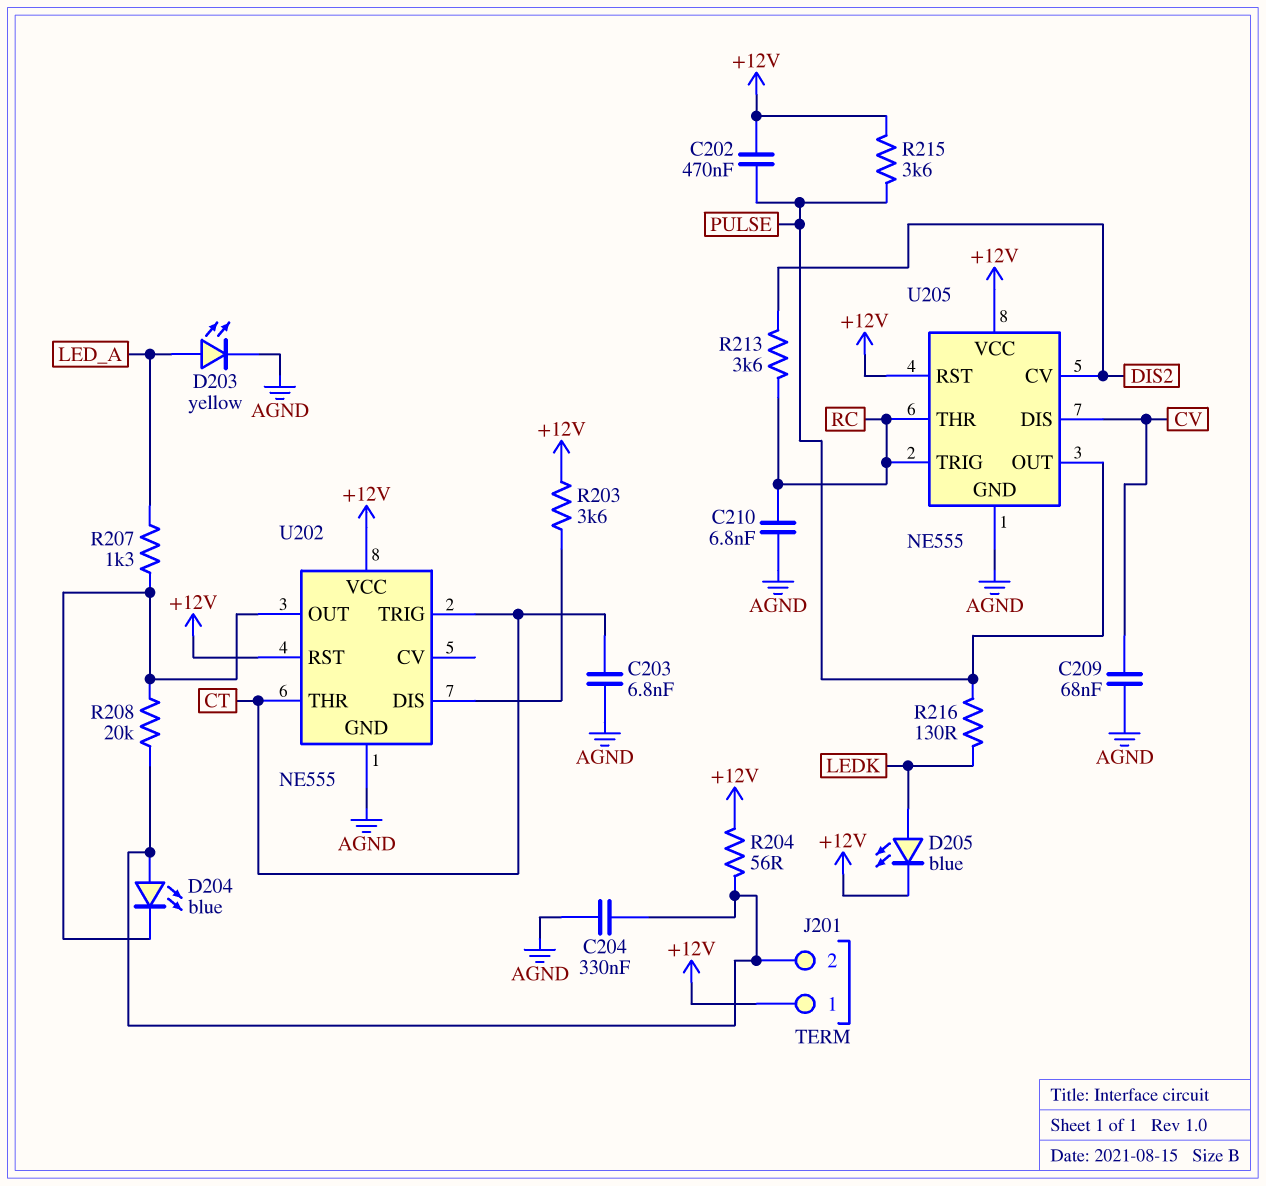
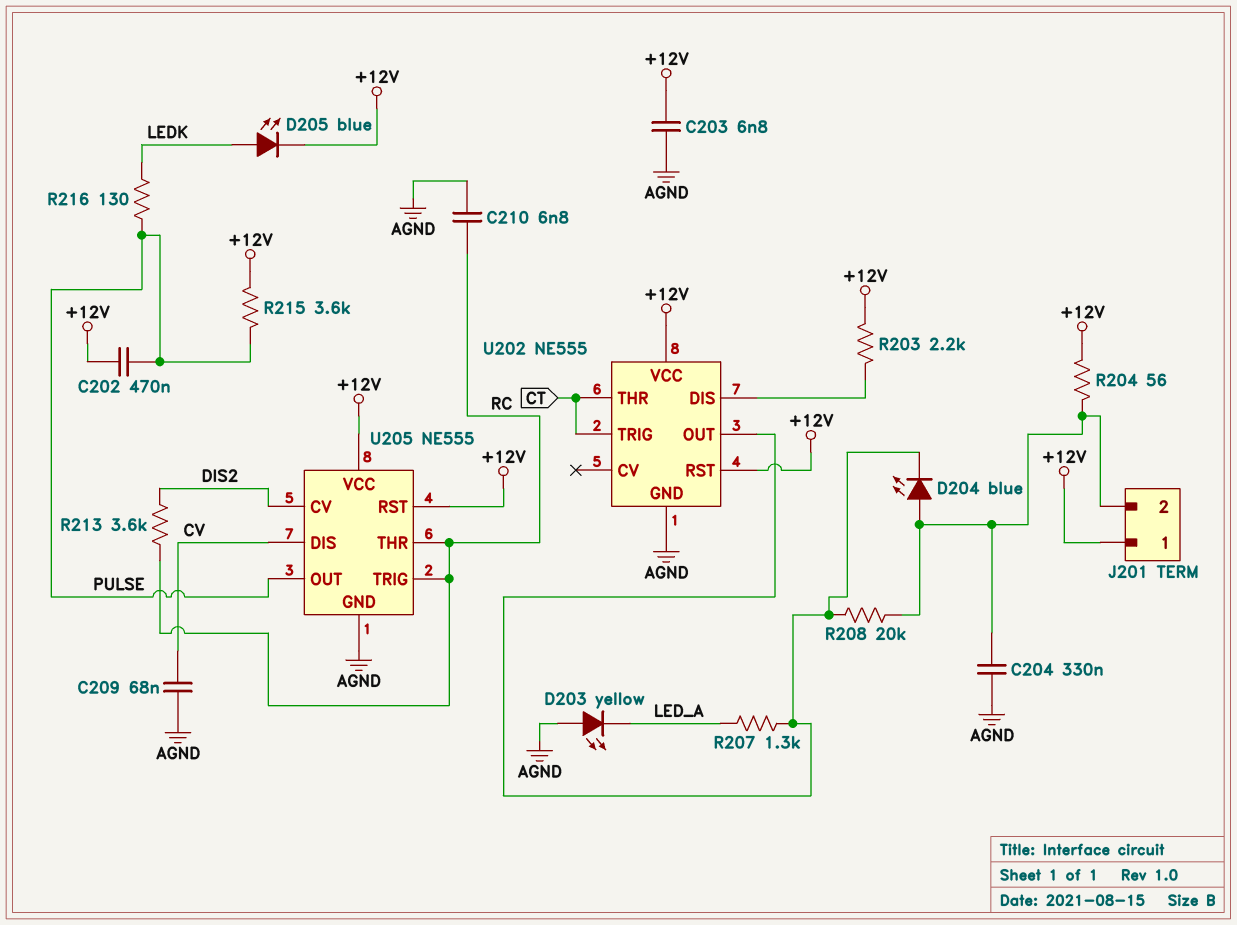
C203: 6.8nF (AGND, CT) -> 6.8nF (+12V, AGND)
D203: LED yellow (A LED_A, K AGND) -> LED yellow (A AGND, K LED_A)
R203: 3.6k (+12V, U202/DIS) -> 2.2k (+12V, U202/DIS)

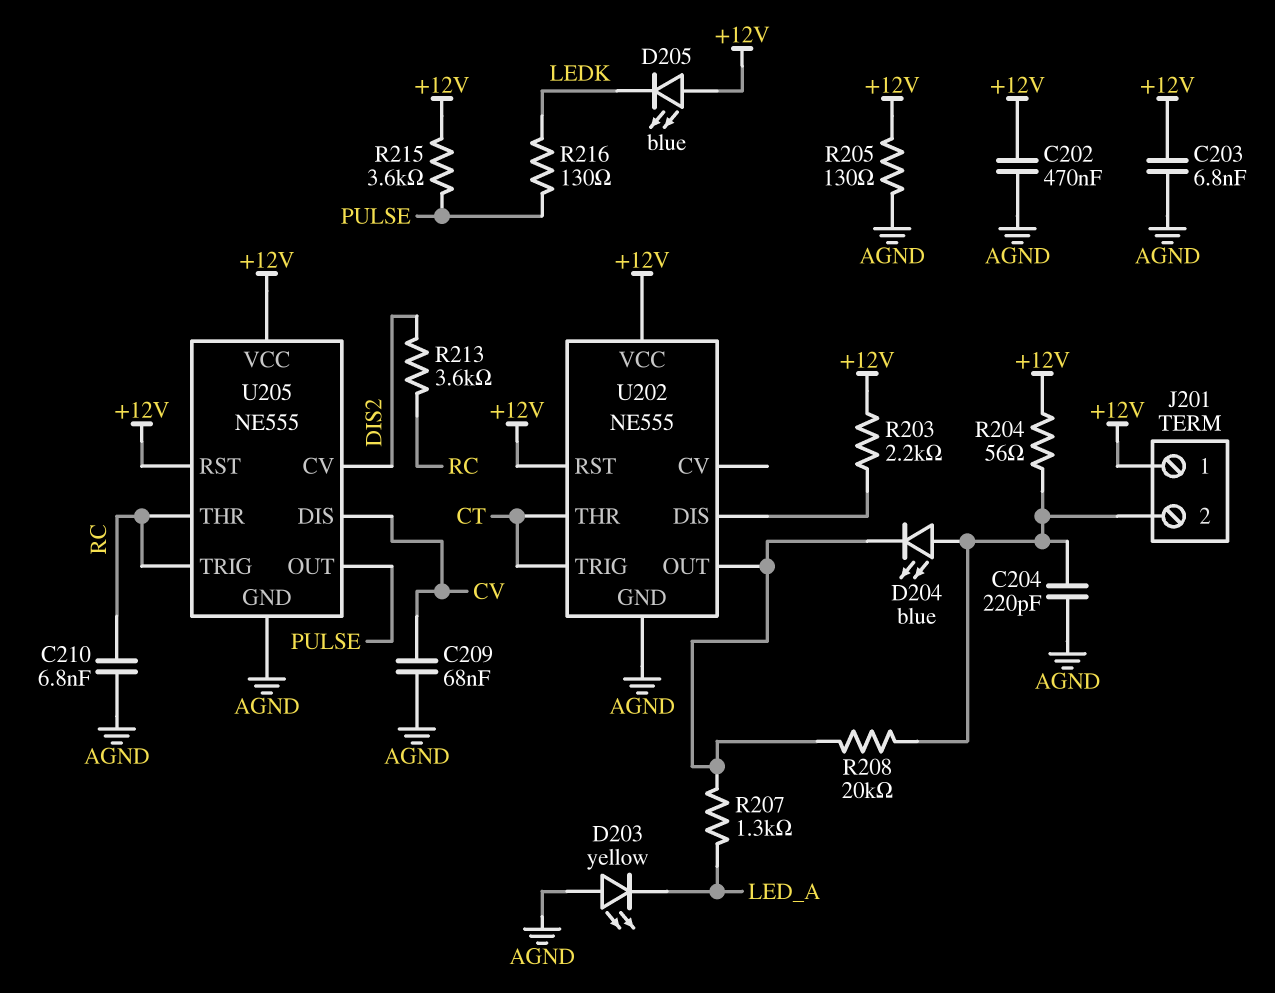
C202: 470nF (+12V, PULSE) -> 470nF (+12V, AGND)
C204: 330nF (AGND, J201/2) -> 220pF (AGND, J201/2)
D205: LED blue (A LEDK, K +12V) -> LED blue (A +12V, K LEDK)
R205: none -> 130 (+12V, AGND)

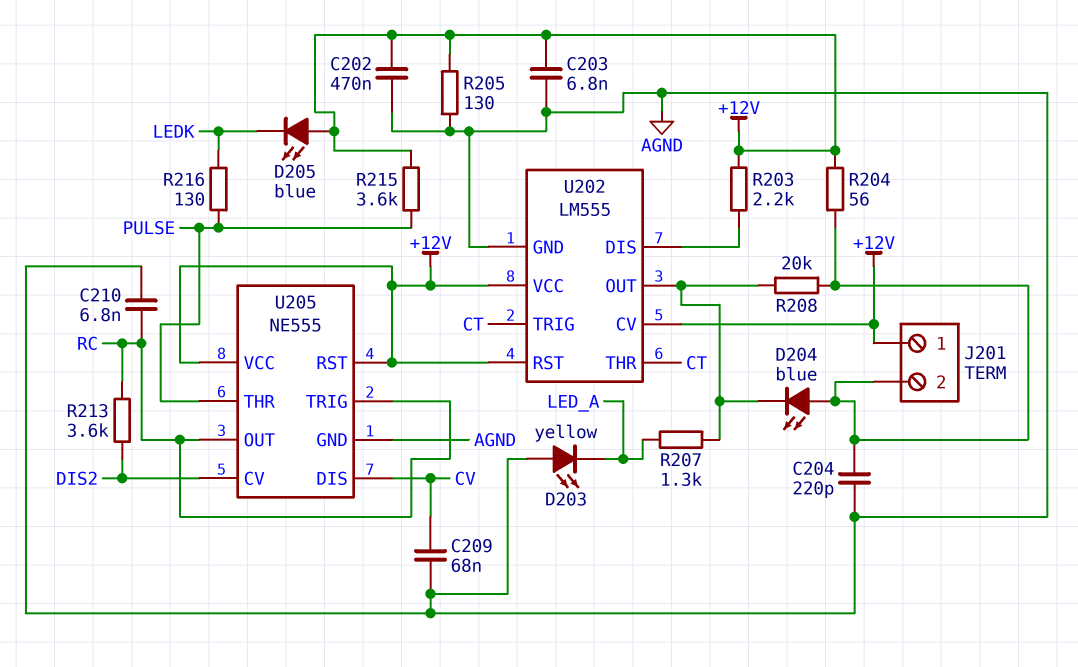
U202: NE555 -> LM555
U202 pin CV: none -> +12V
U205 pin OUT: PULSE -> RC
U205 pin THR: RC -> PULSE

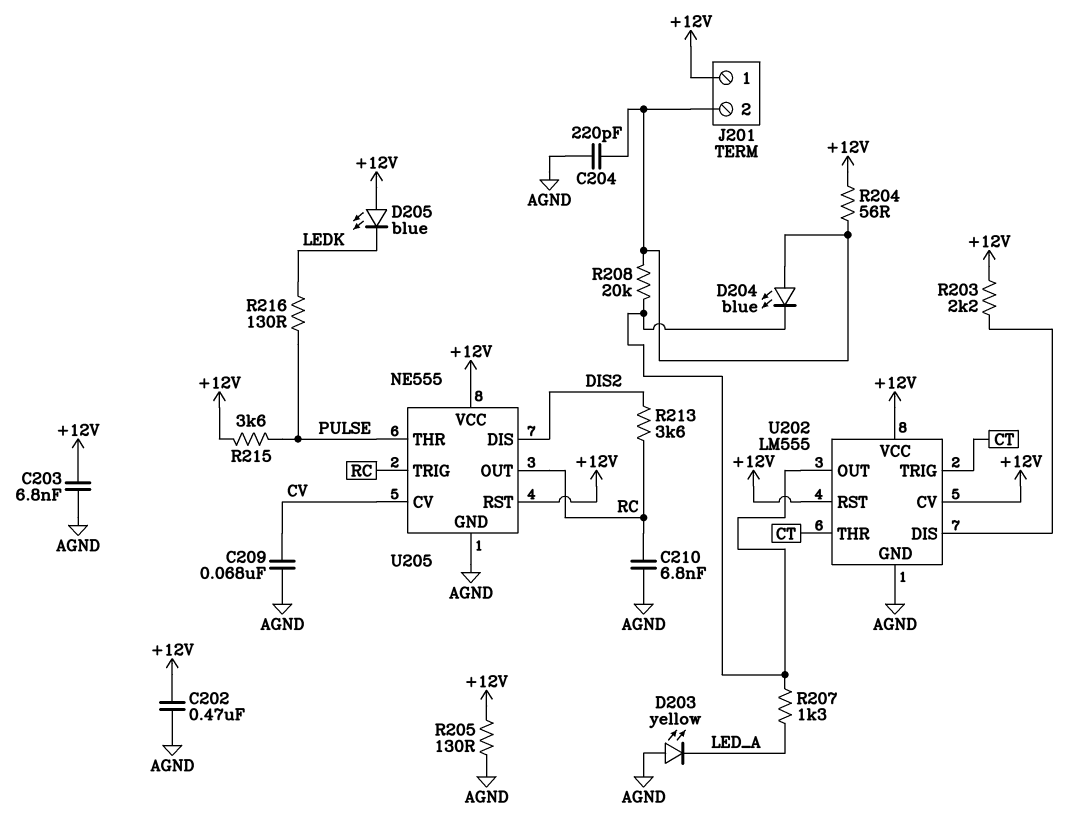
U205 pin CV: DIS2 -> CV
U205 pin DIS: CV -> DIS2

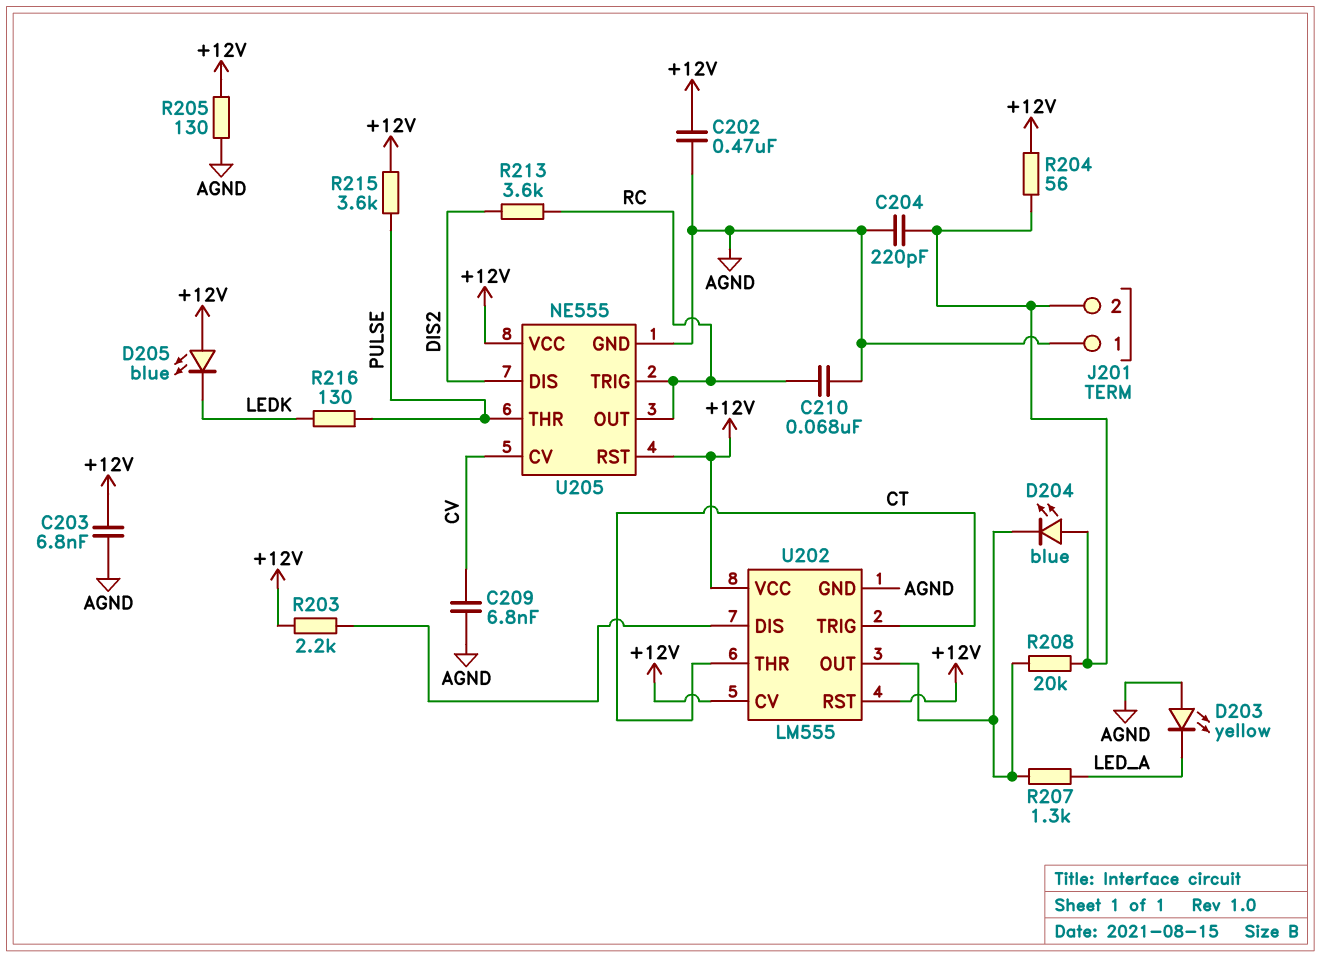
C209: 68nF (AGND, CV) -> 6.8nF (AGND, CV)
C210: 6.8nF (AGND, RC) -> 68nF (AGND, RC)
J201 pin 1: +12V -> AGND

